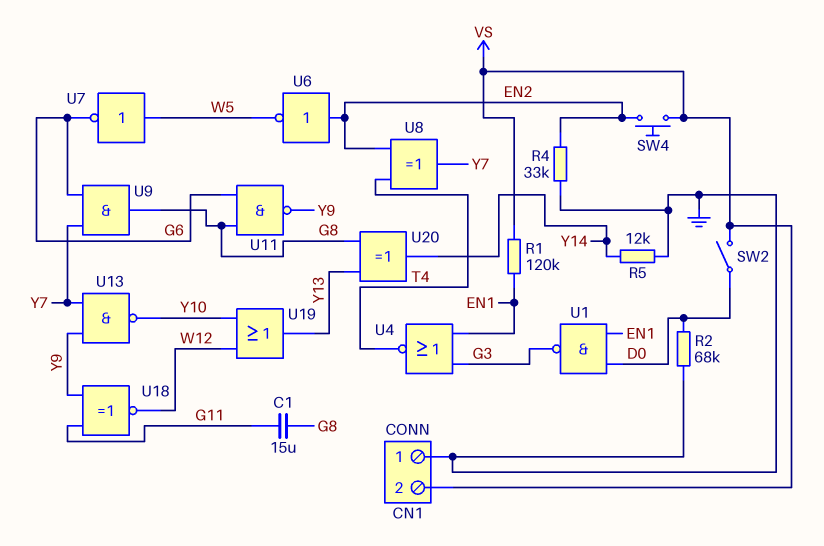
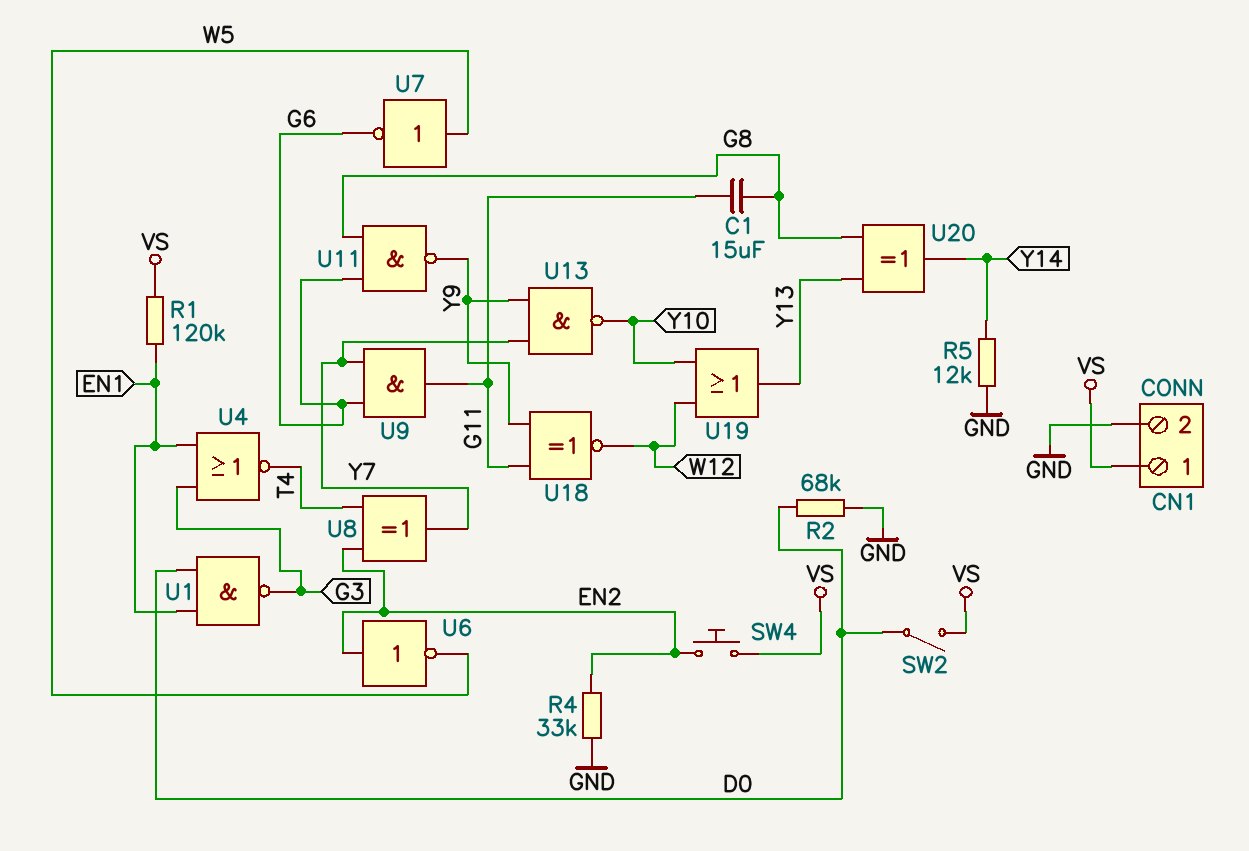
CN1 pin 1: GND -> VS
CN1 pin 2: VS -> GND
U9: AND (in G6, in Y7, out G8) -> AND (in G6, in Y7, out G11)

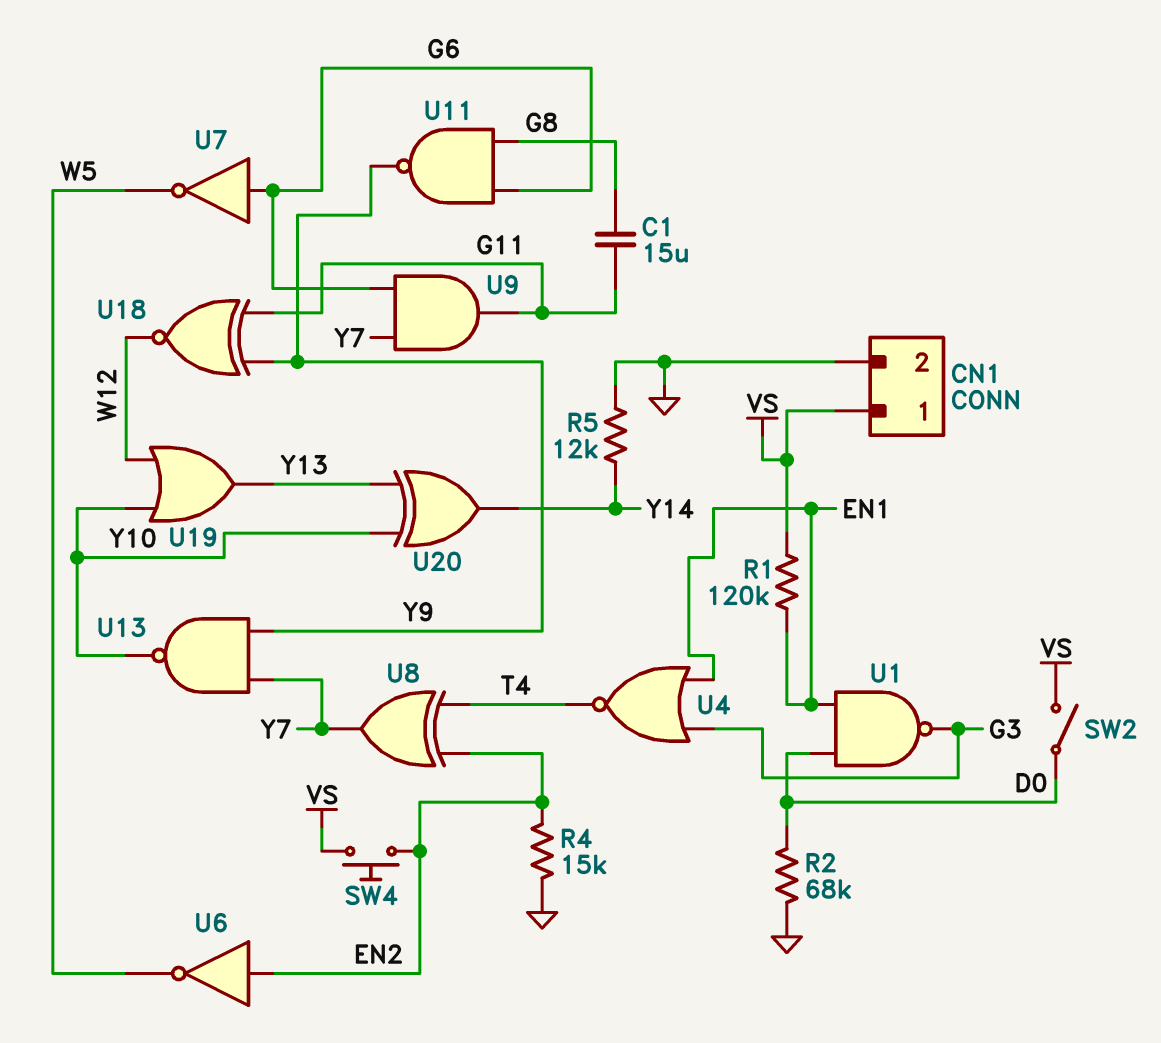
R4: 33k (EN2, GND) -> 15k (EN2, GND)
U7: NOT (in W5, out G6) -> NOT (in G6, out W5)
U20: XOR (in G8, in Y13, out Y14) -> XOR (in Y10, in Y13, out Y14)

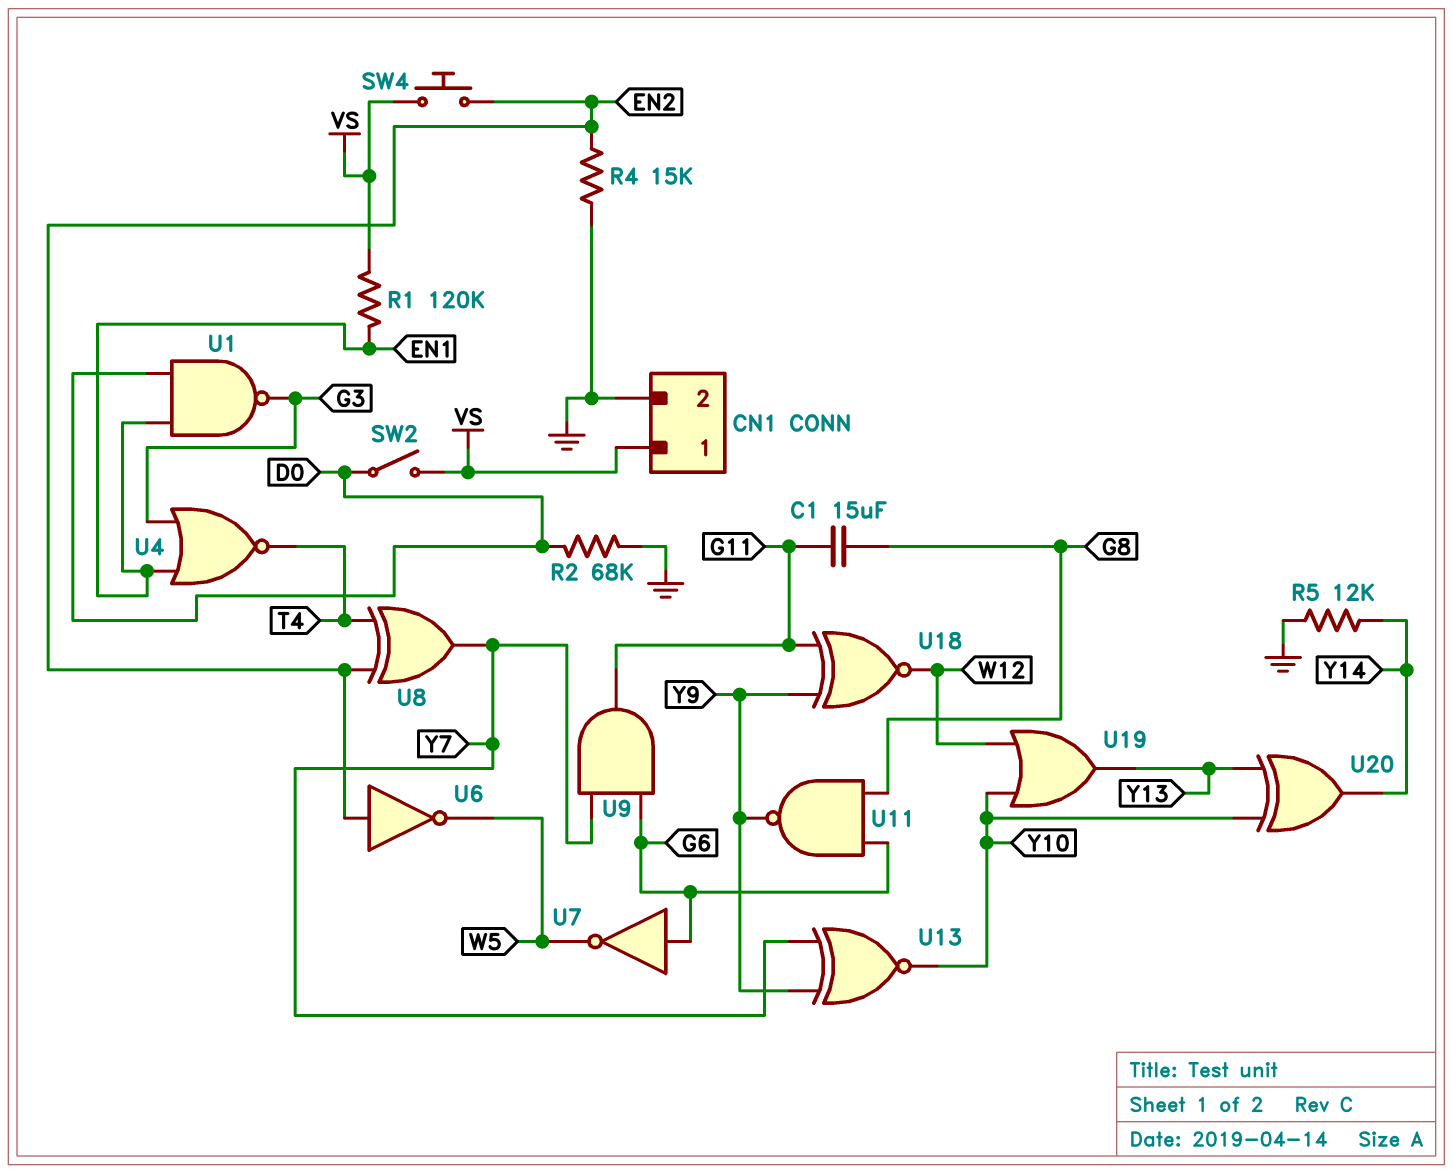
U13: NAND (in Y7, in Y9, out Y10) -> XNOR (in Y7, in Y9, out Y10)

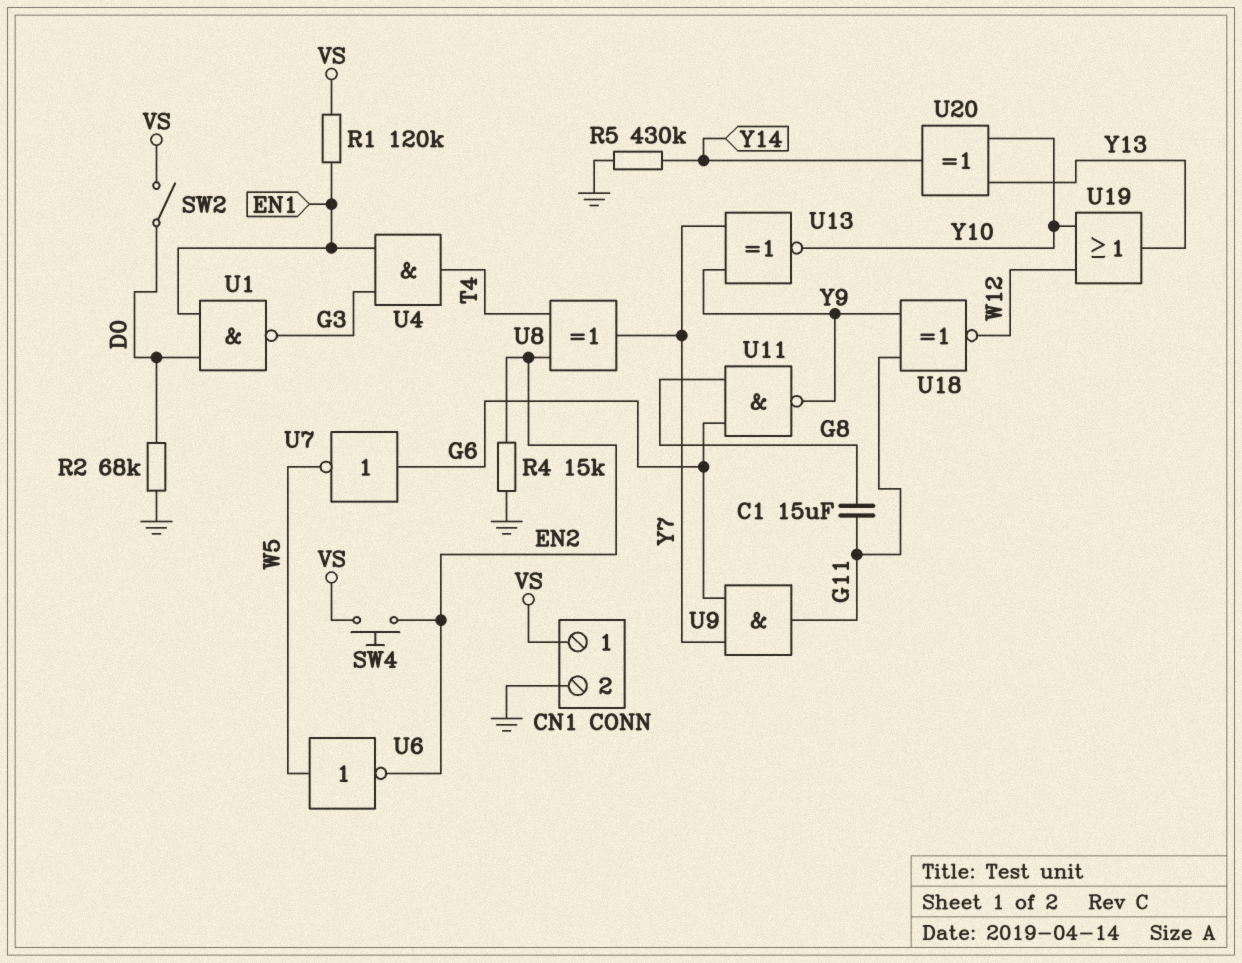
R5: 12k (GND, Y14) -> 430k (GND, Y14)
U4: NOR (in EN1, in G3, out T4) -> AND (in EN1, in G3, out T4)
U6: NOT (in EN2, out W5) -> NOT (in W5, out EN2)

